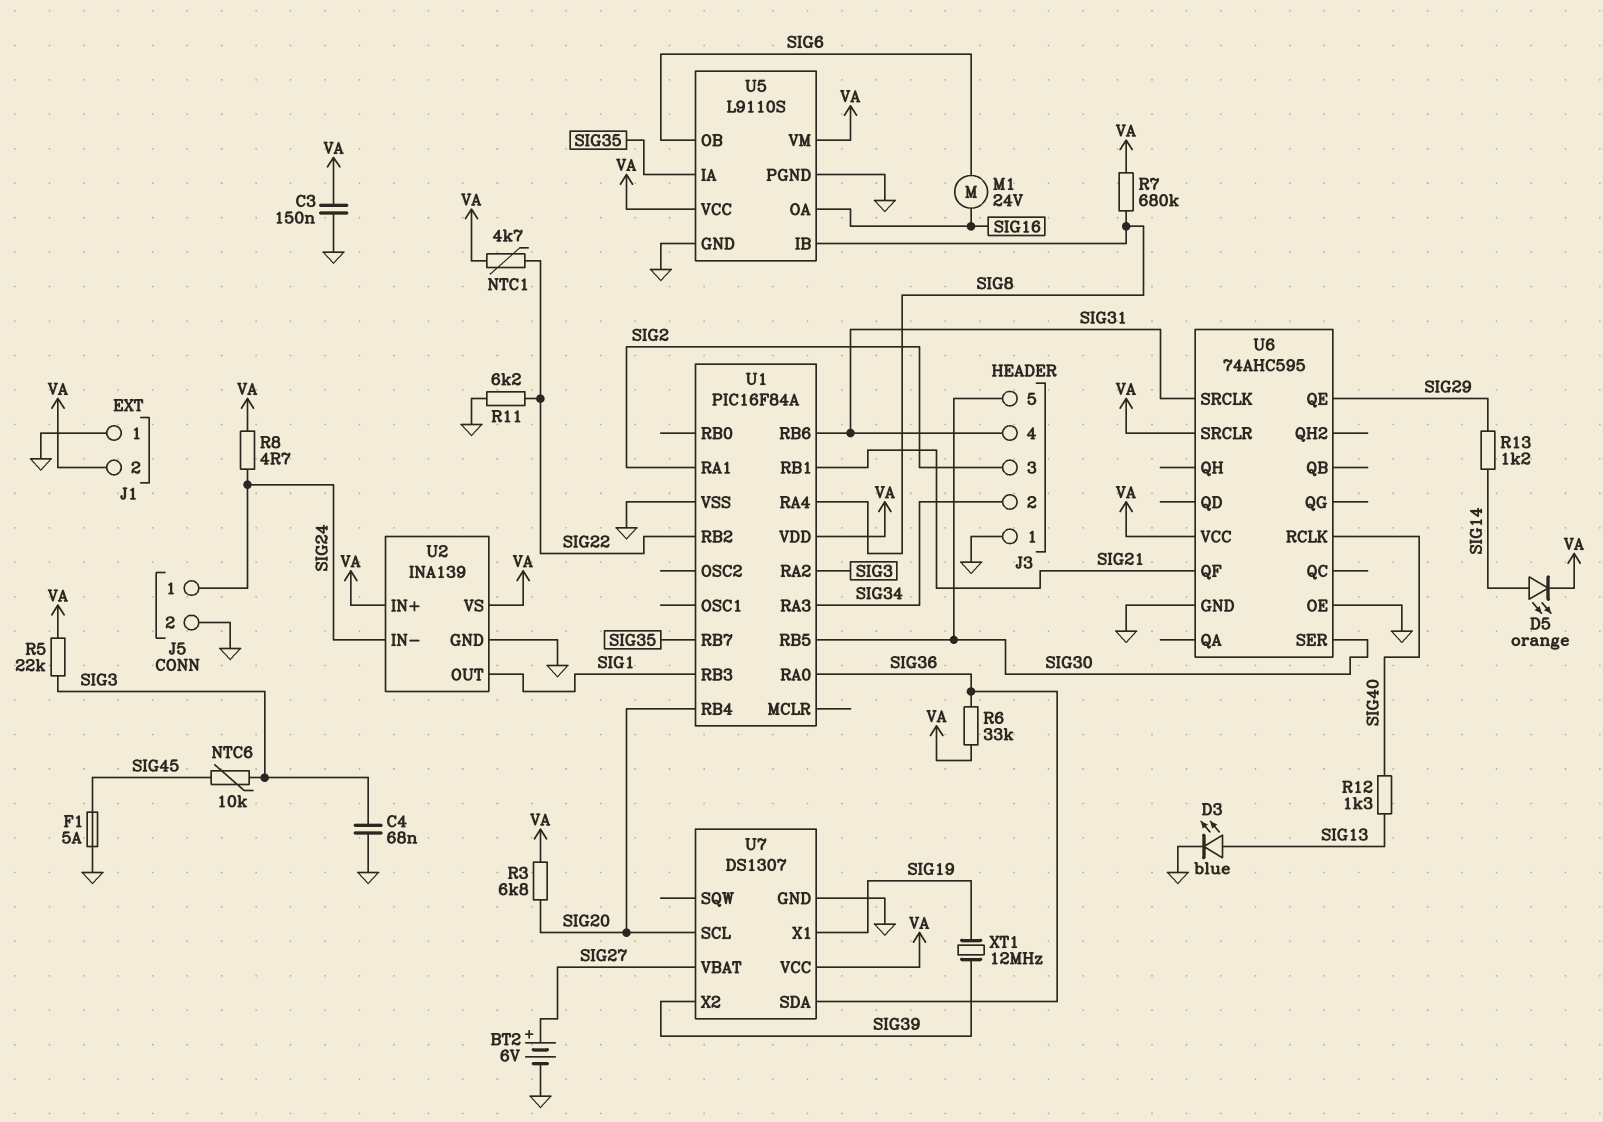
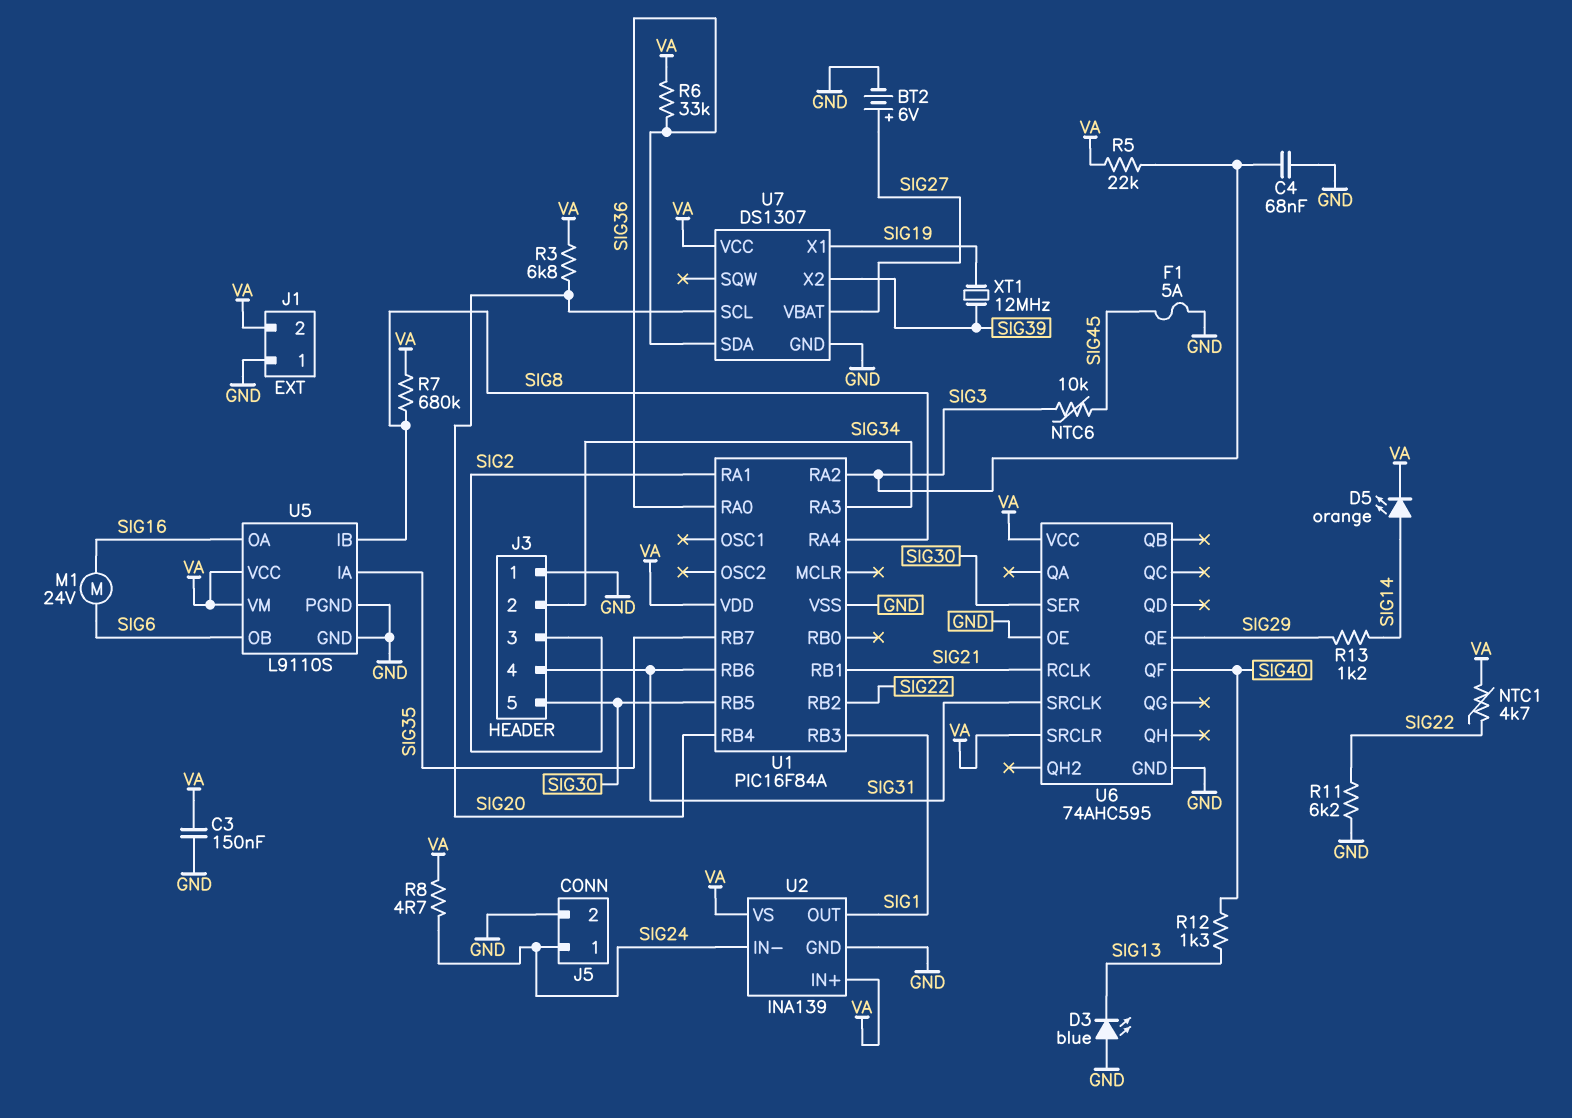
D3: LED blue (A SIG13, K GND) -> LED blue (A GND, K SIG13)
U6 pin QF: SIG21 -> SIG40
U6 pin RCLK: SIG40 -> SIG21

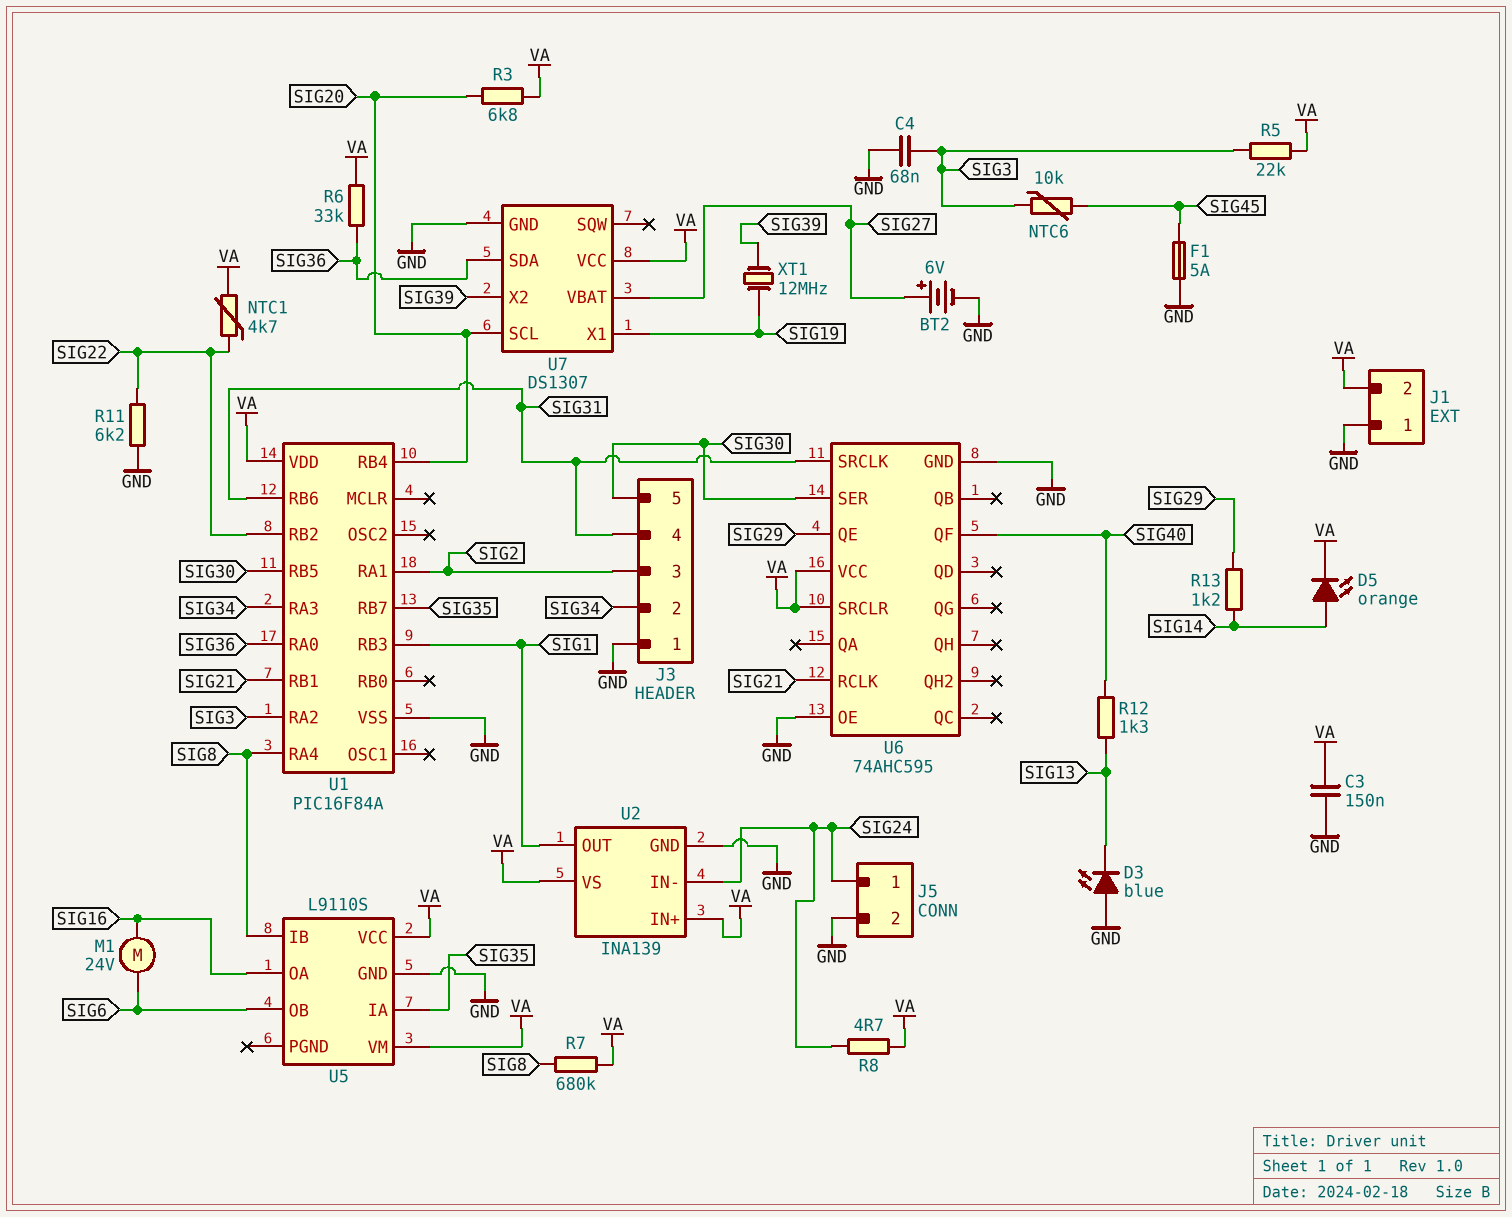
U5 pin PGND: GND -> none

